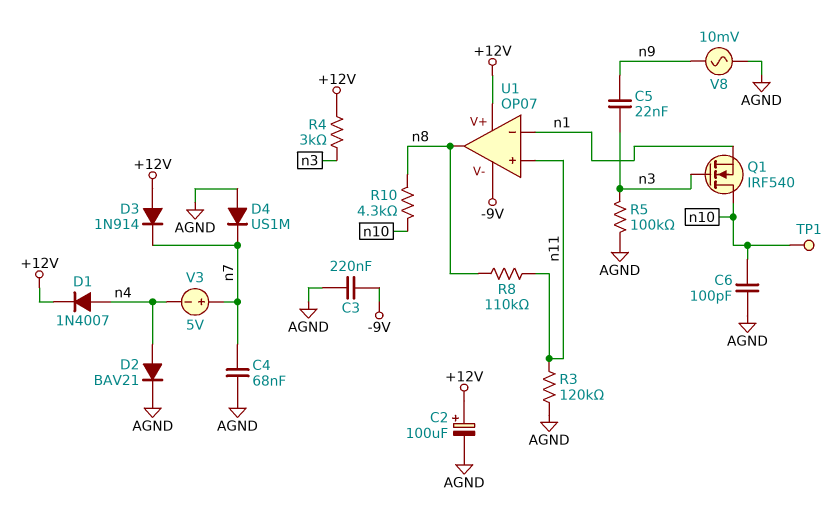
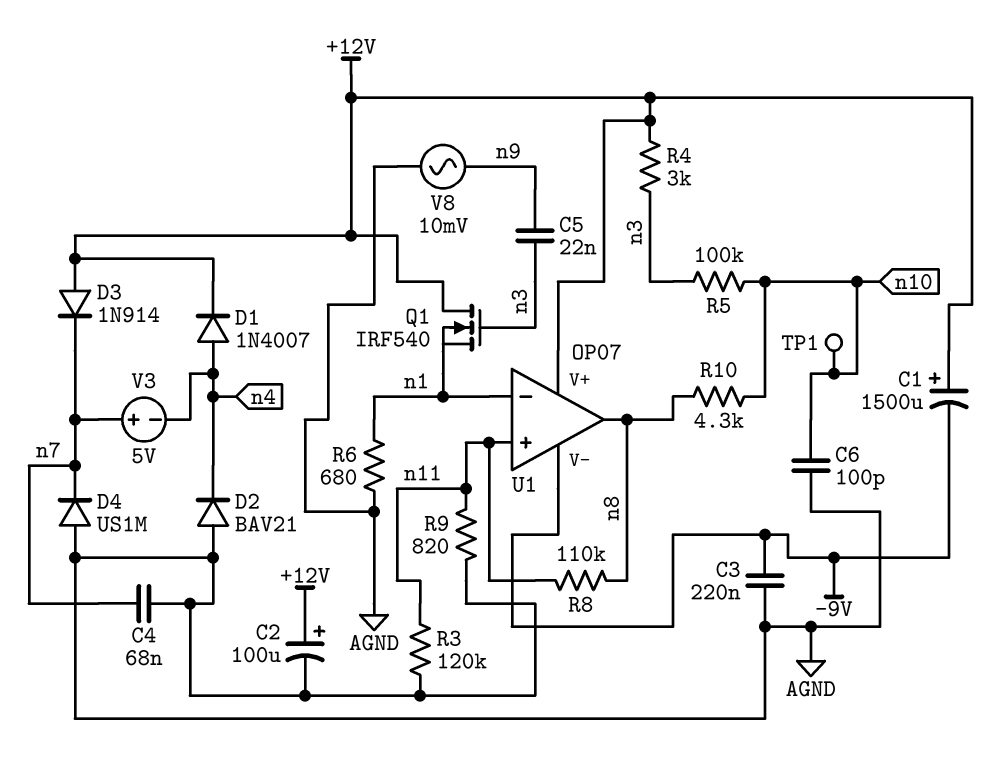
C1: none -> 1500uF (plus +12V, minus -9V)
D2: diode BAV21 (A n4, K AGND) -> diode BAV21 (A AGND, K n4)
Q1: NMOS IRF540 (G n3, D n10, S n1) -> NMOS IRF540 (G n3, D +12V, S n1)
R5: 100k (AGND, n3) -> 100k (n3, n10)
R6: none -> 680 (AGND, n1)
R9: none -> 820 (AGND, n11)

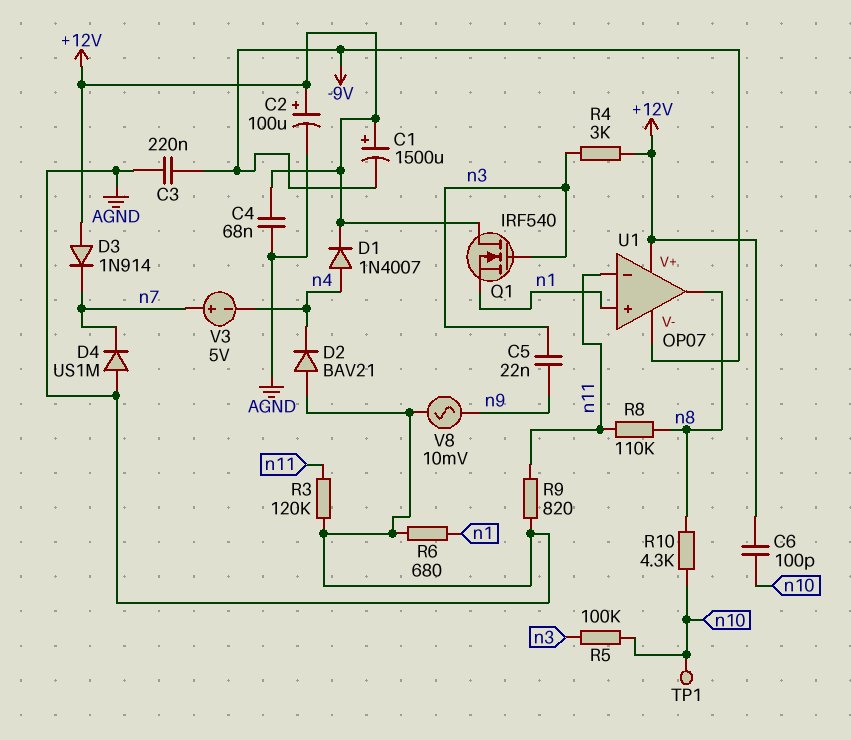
C4: 68nF (AGND, n7) -> 68nF (+12V, AGND)
C6: 100pF (AGND, n10) -> 100pF (+12V, n10)
U1 pin in+: n11 -> n1
U1 pin in-: n1 -> n11

